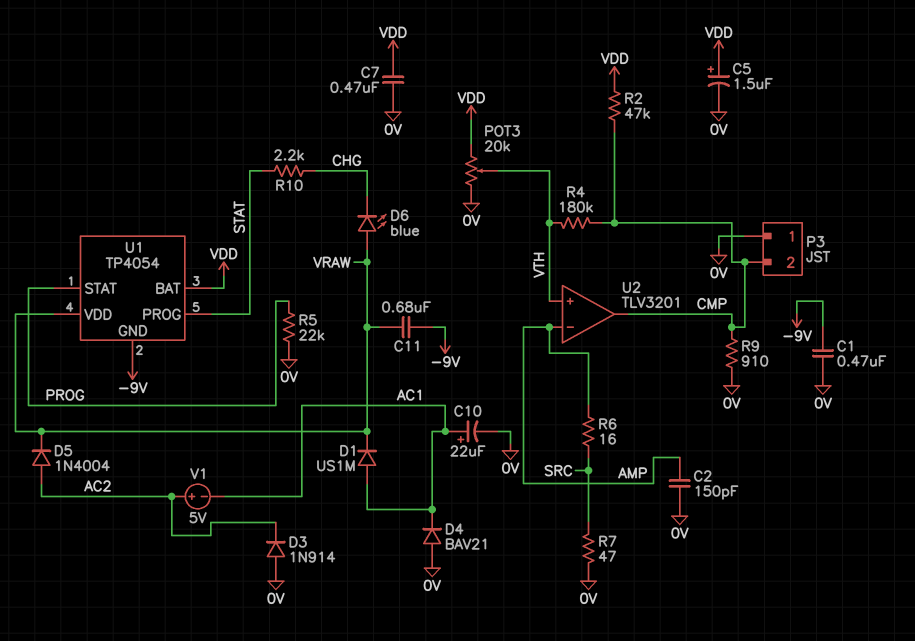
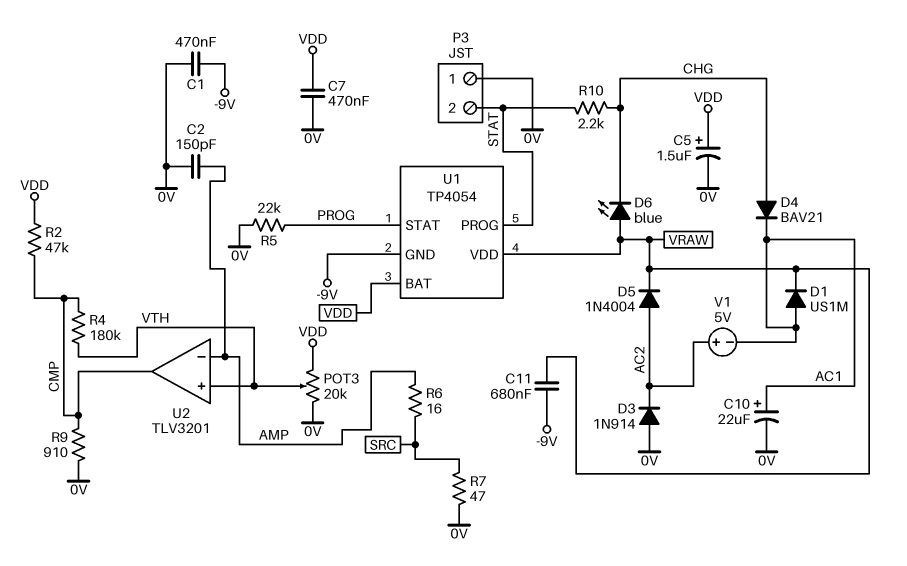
D4: diode BAV21 (A 0V, K AC1) -> diode BAV21 (A CHG, K AC1)
P3 pin 2: CMP -> STAT

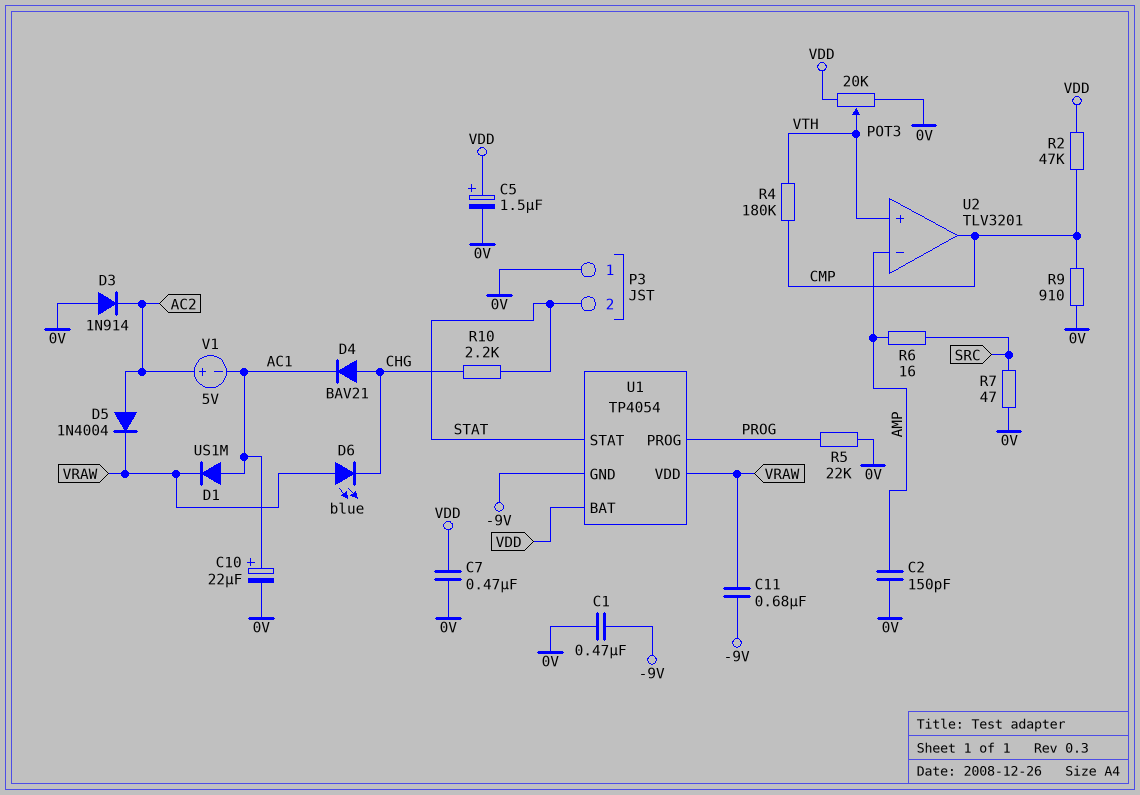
U1 pin PROG: STAT -> PROG
U1 pin STAT: PROG -> STAT

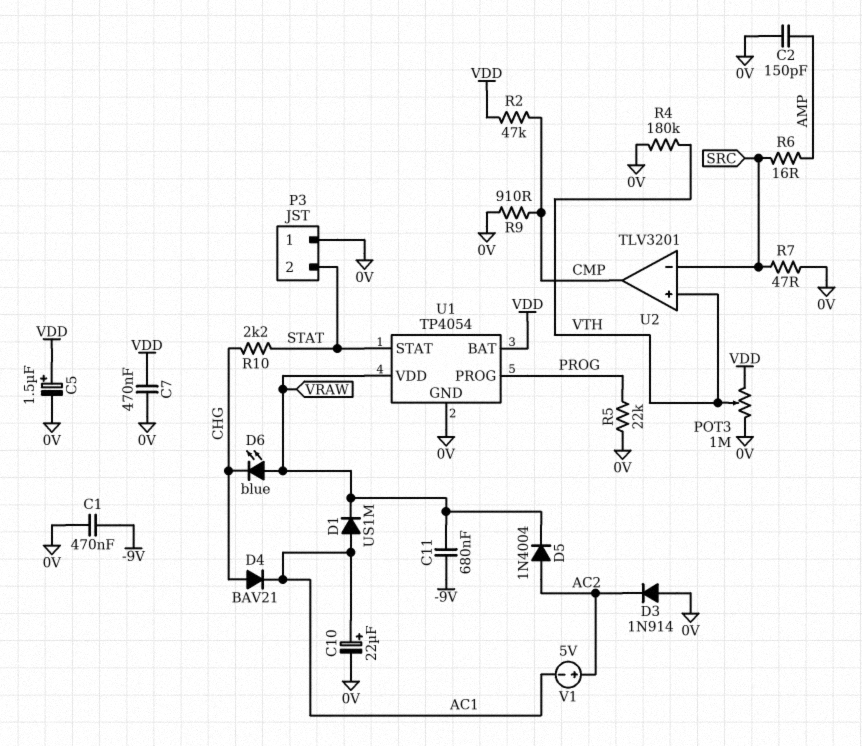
POT3: 20k (0V, VDD, wiper VTH) -> 1M (0V, VDD, wiper VTH)
R4: 180k (CMP, VTH) -> 180k (0V, VTH)
U1 pin GND: -9V -> 0V
U2 pin in-: AMP -> SRC

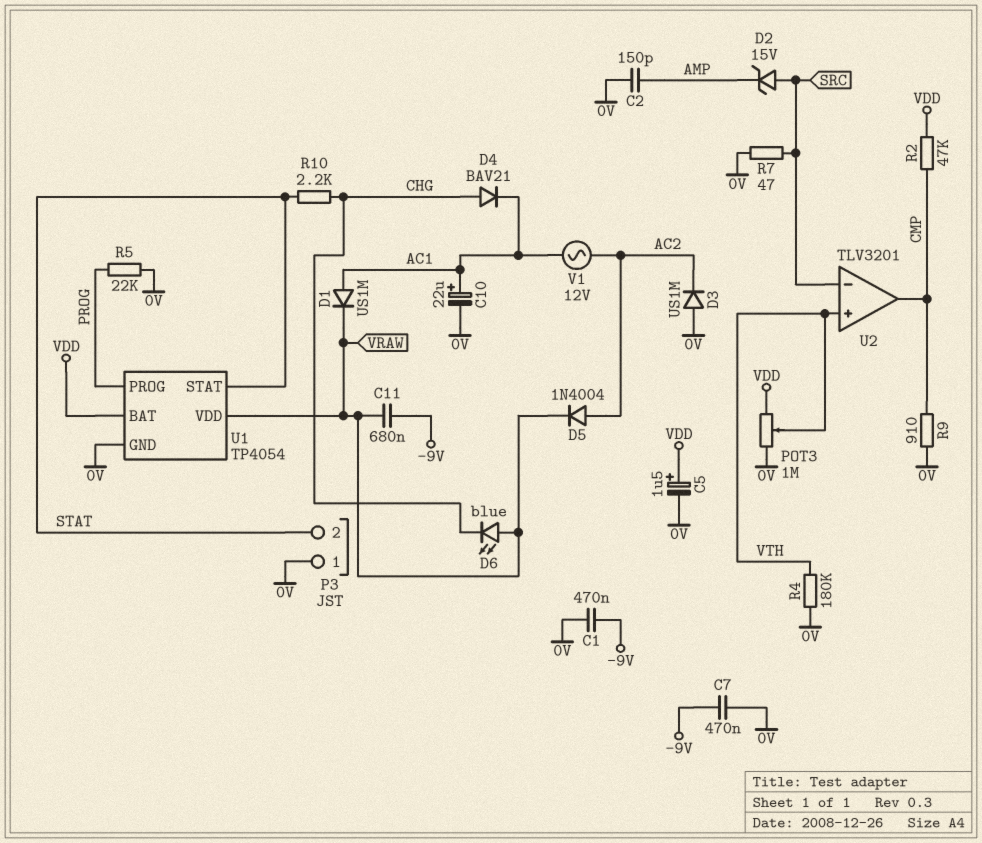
C7: 470nF (0V, VDD) -> 470nF (-9V, 0V)
D2: none -> zener 15V (A SRC, K AMP)
D3: diode 1N914 (A 0V, K AC2) -> diode US1M (A 0V, K AC2)
R6: 16 (AMP, SRC) -> none
V1: 5V (plus AC2, minus AC1) -> AC 12V (AC1, AC2)

